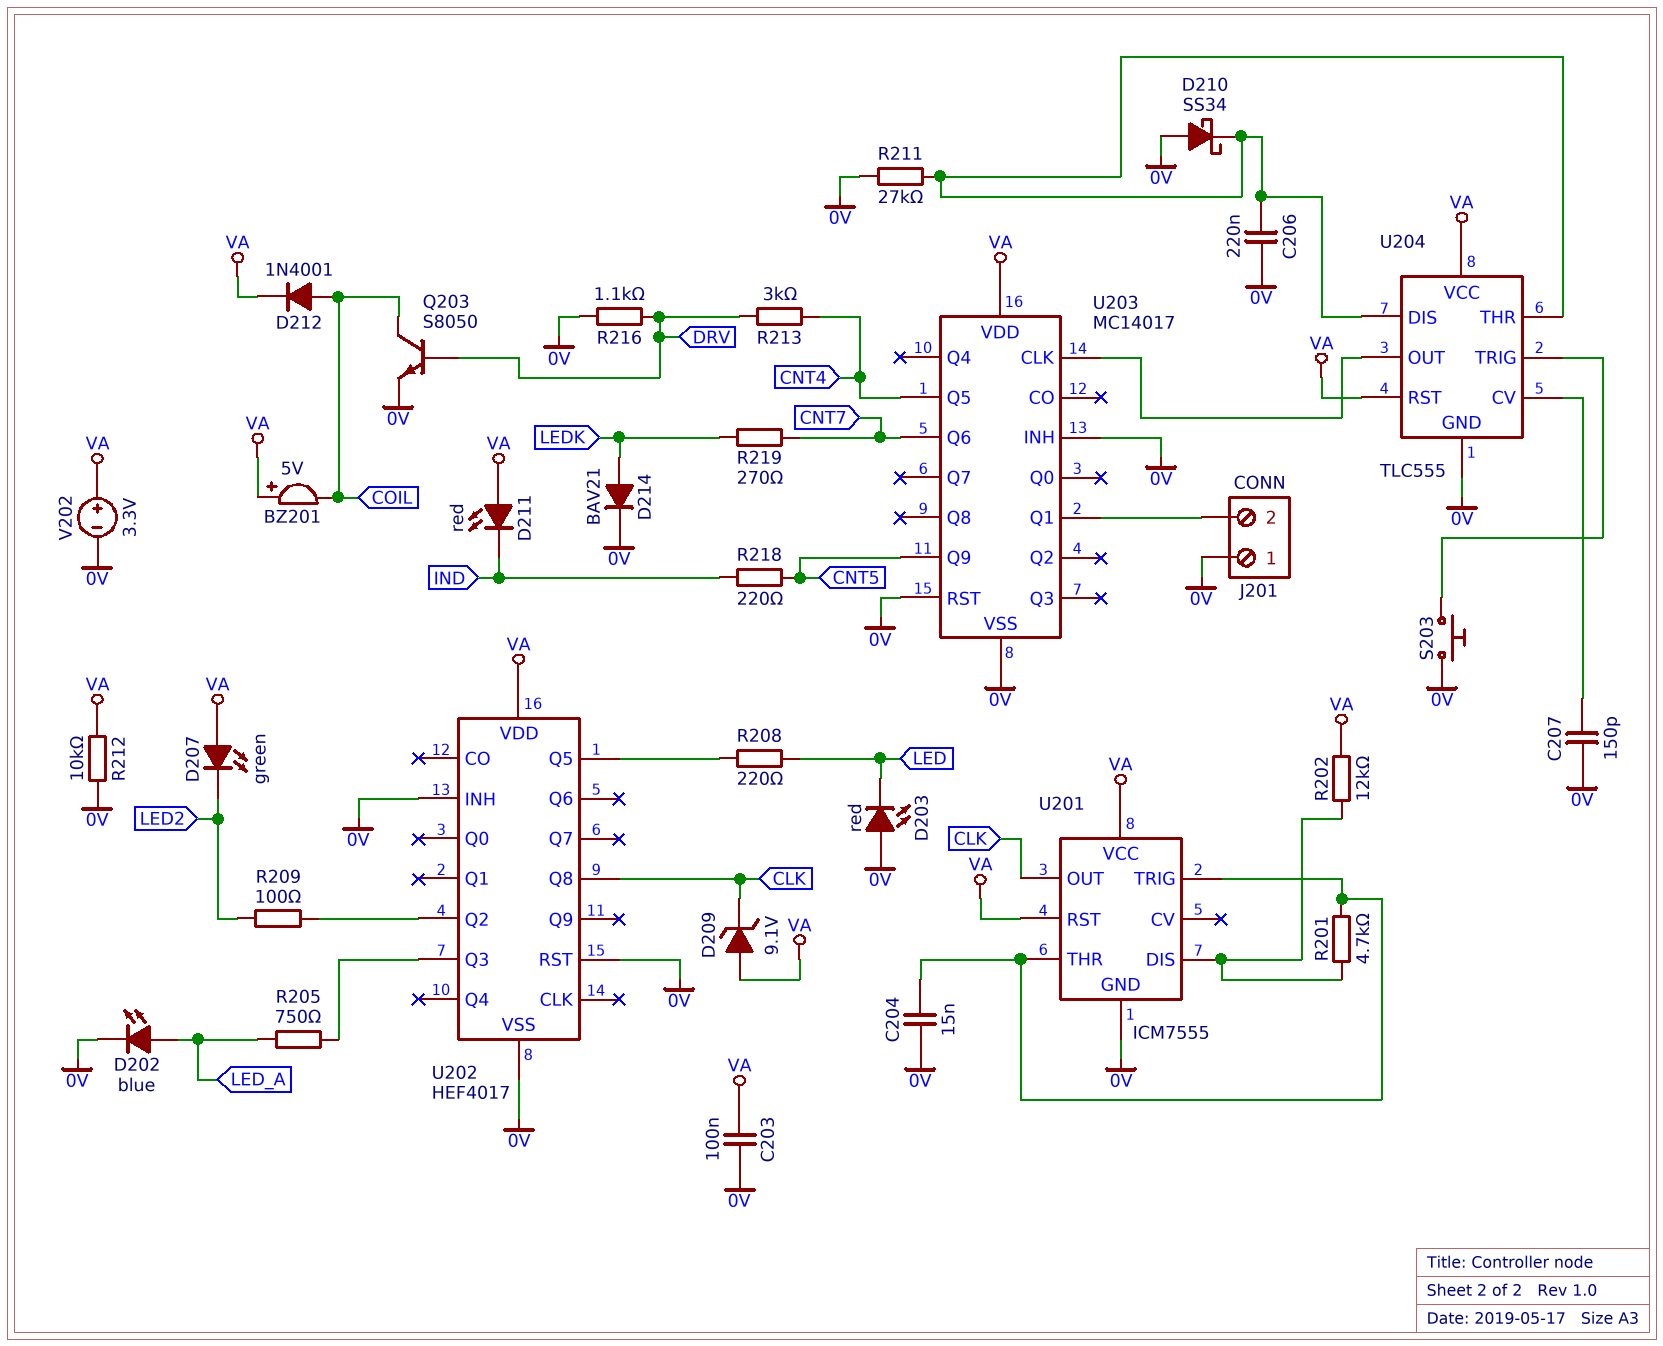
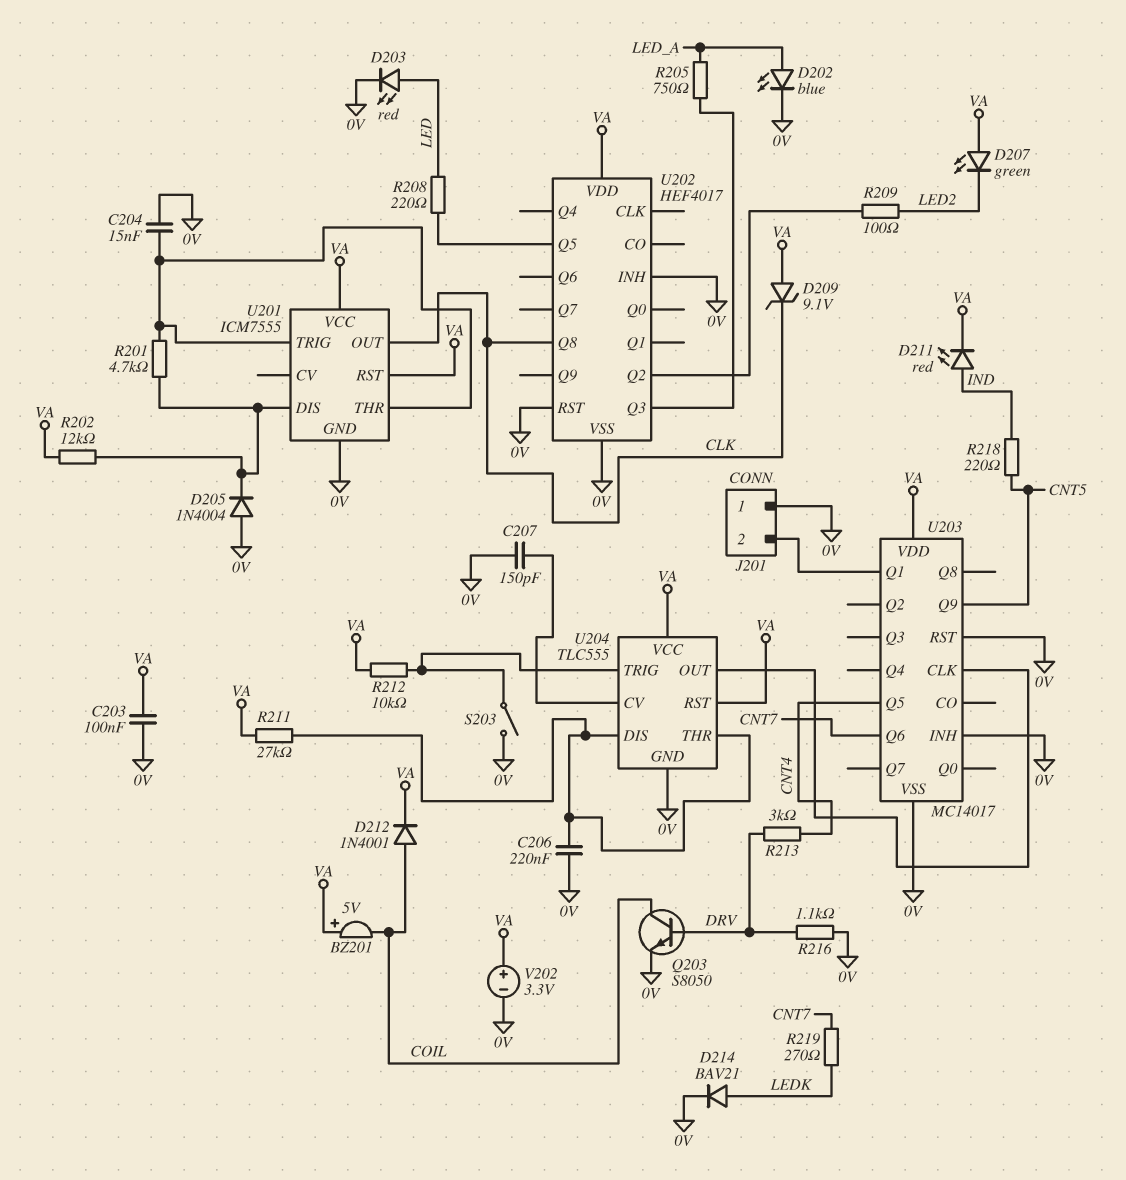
D203: LED red (A 0V, K LED) -> LED red (A LED, K 0V)
D205: none -> diode 1N4004 (A 0V, K U201/DIS)
D210: schottky SS34 (A 0V, K U204/DIS) -> none
D211: LED red (A VA, K IND) -> LED red (A IND, K VA)
R211: 27k (0V, U204/DIS) -> 27k (U204/DIS, VA)
R212: 10k (0V, VA) -> 10k (U204/TRIG, VA)
S203: button (0V, U204/TRIG) -> switch (0V, U204/TRIG)

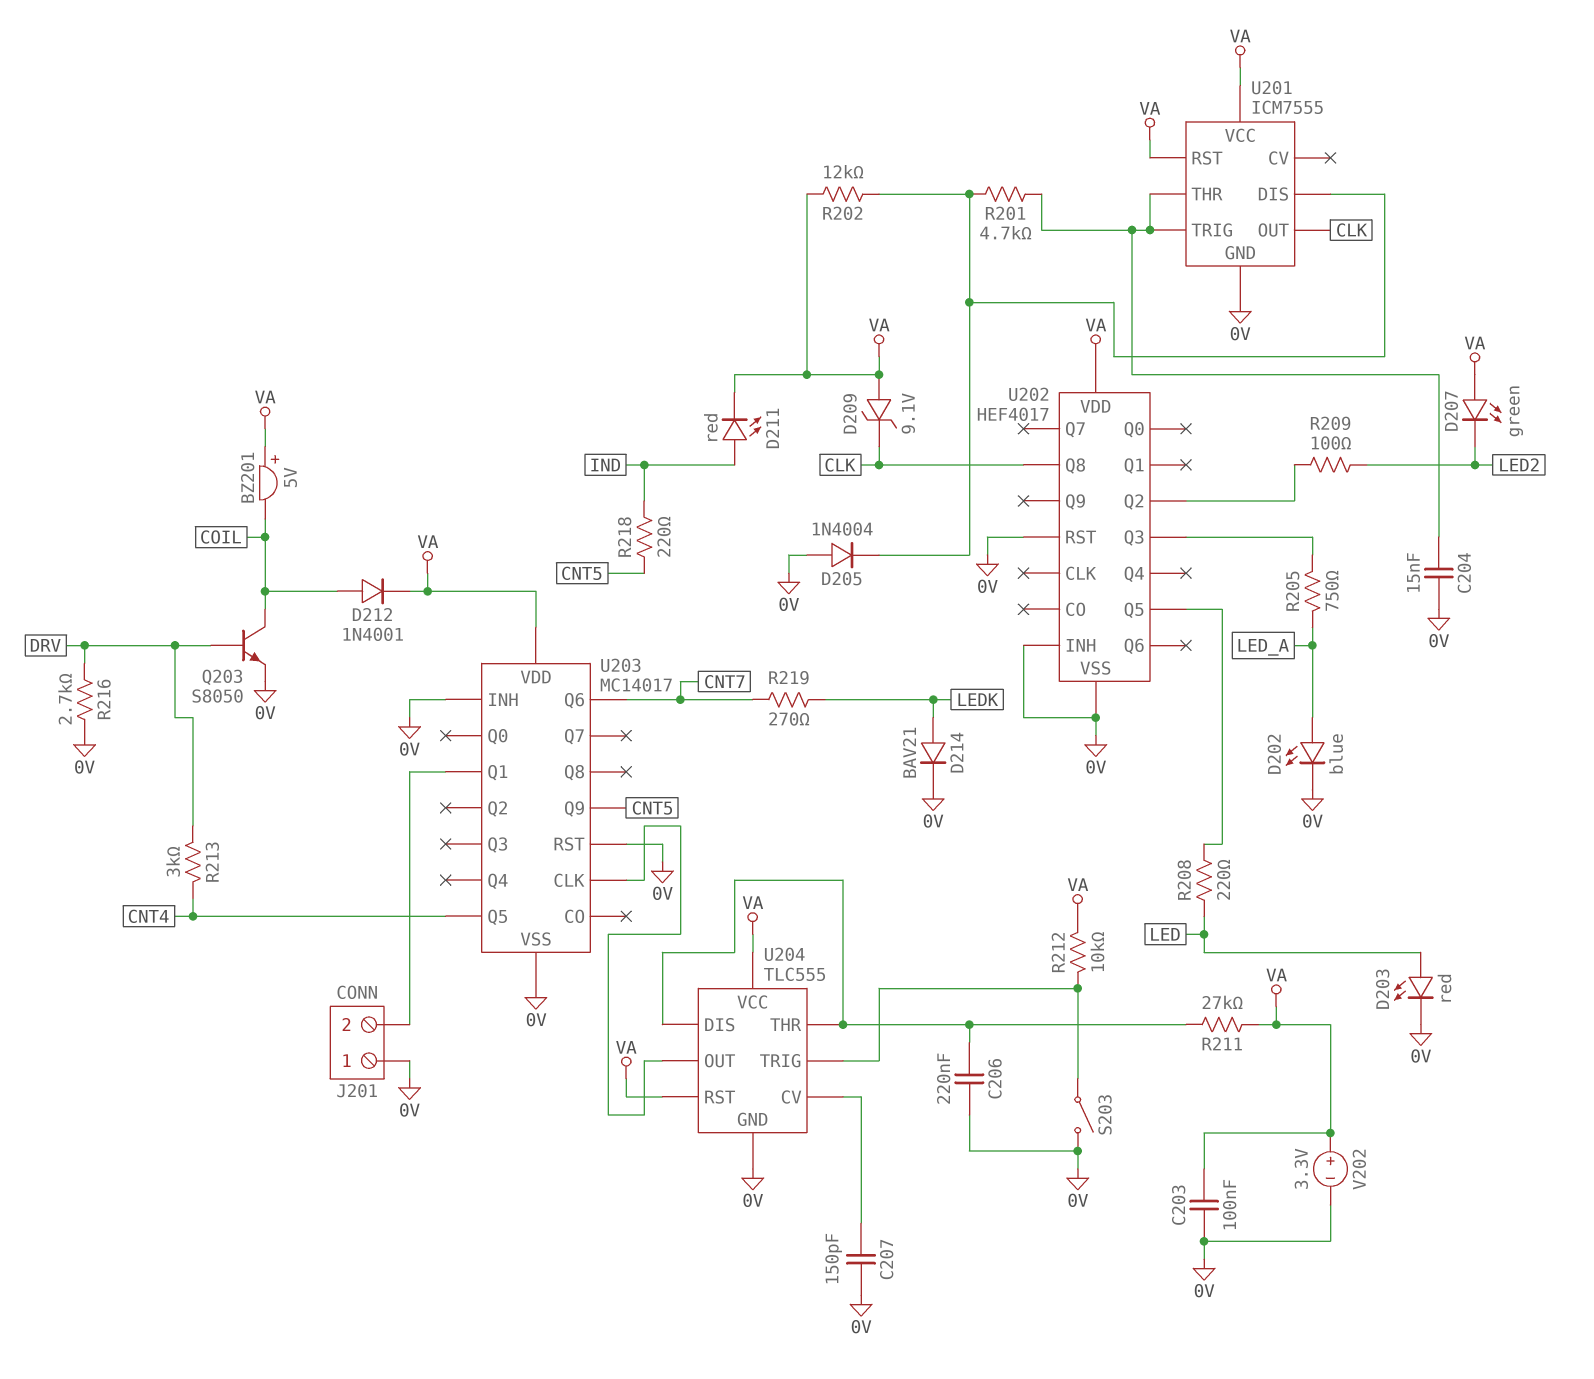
R216: 1.1k (0V, DRV) -> 2.7k (0V, DRV)

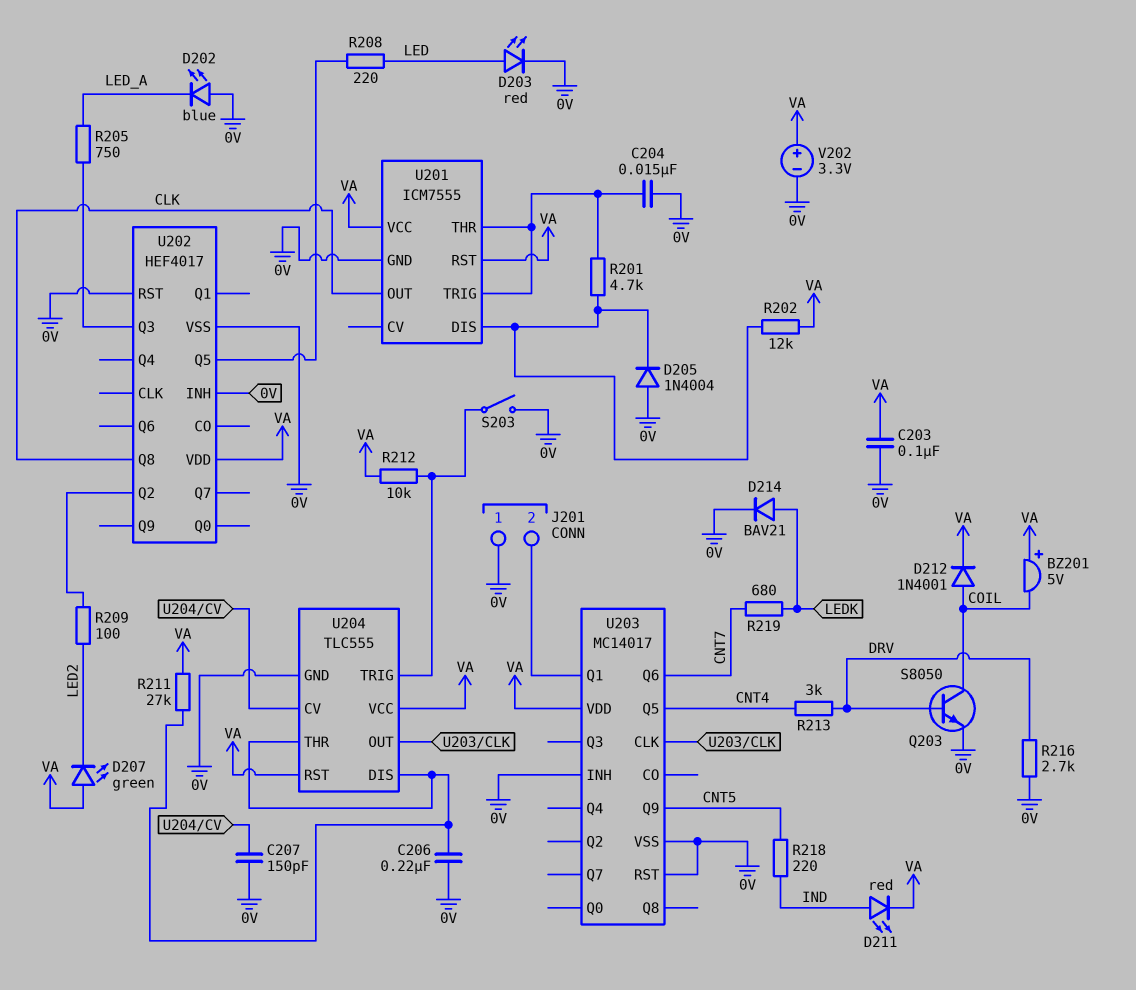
D202: LED blue (A LED_A, K 0V) -> LED blue (A 0V, K LED_A)
D209: zener 9.1V (A VA, K CLK) -> none
R219: 270 (CNT7, LEDK) -> 680 (CNT7, LEDK)

